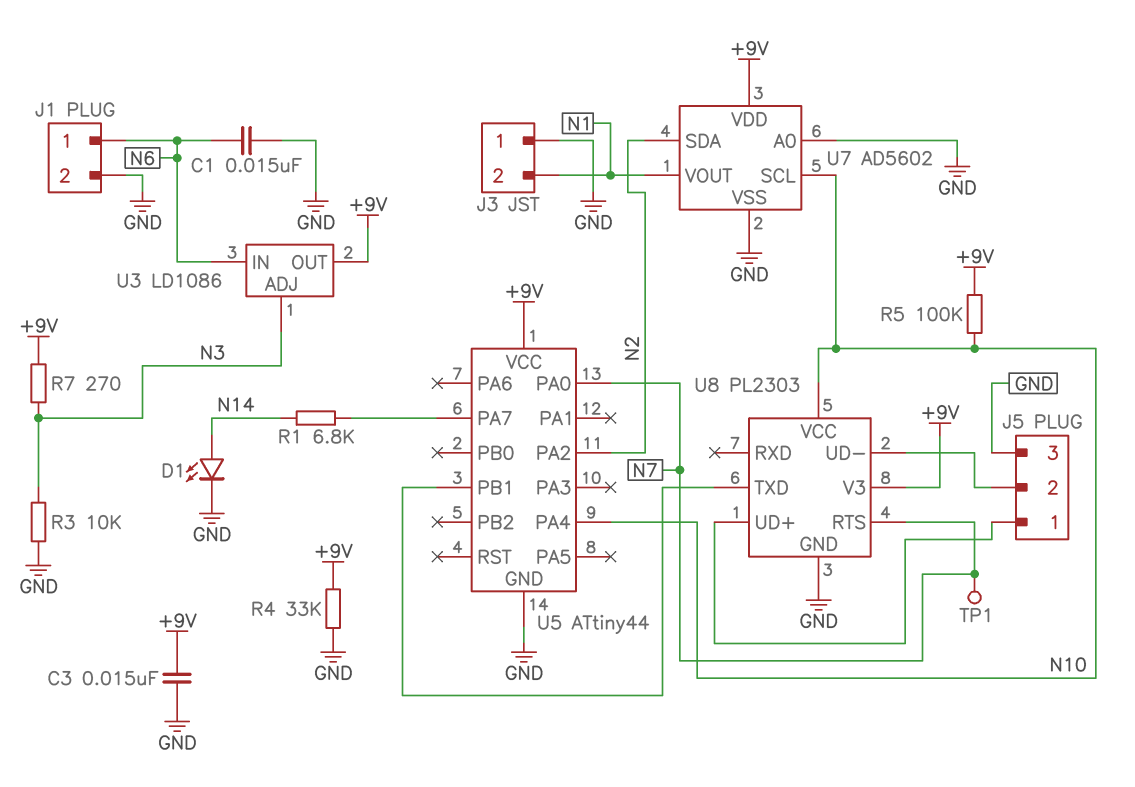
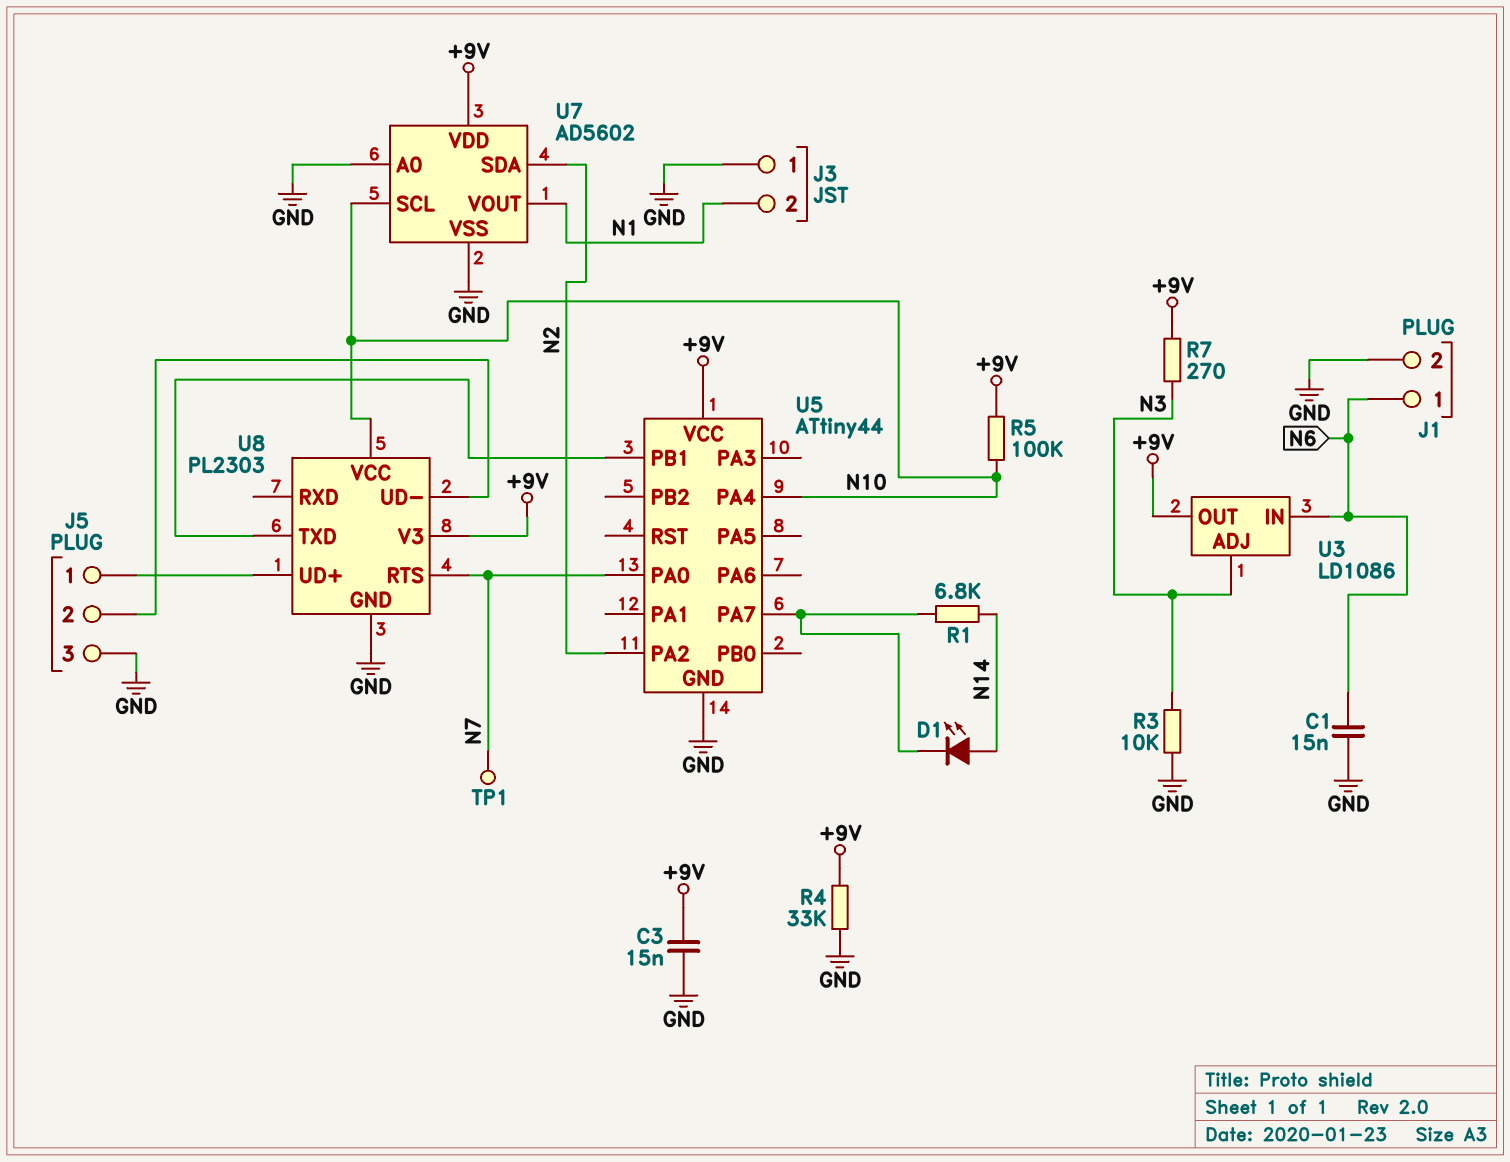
D1: LED (A N14, K GND) -> LED (A N14, K U5/PA7)

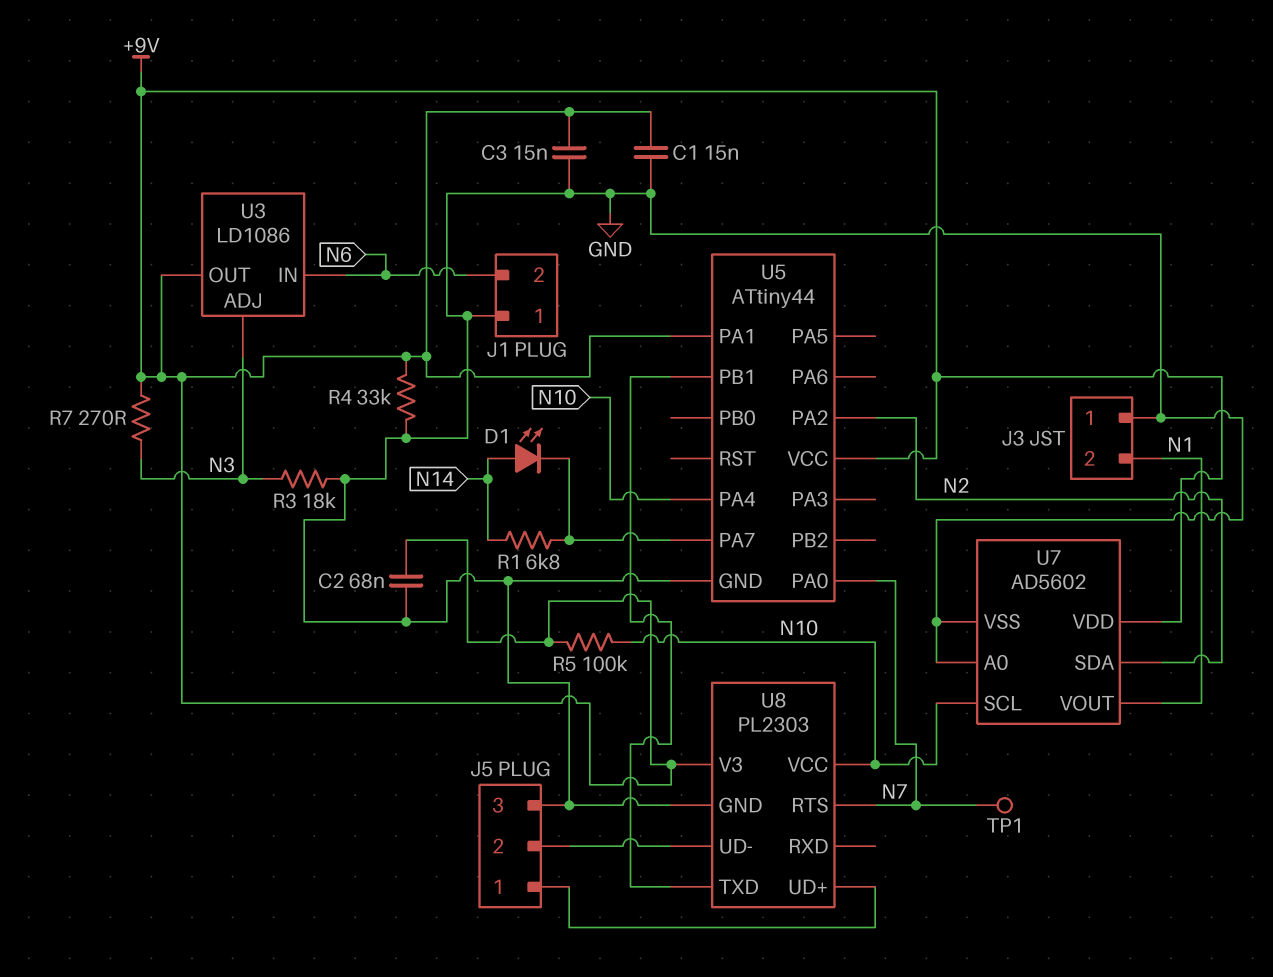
C1: 15nF (GND, N6) -> 15nF (+9V, GND)
C2: none -> 68nF (+9V, GND)
J1 pin 1: N6 -> GND
J1 pin 2: GND -> N6
R3: 10k (GND, N3) -> 18k (GND, N3)
U5 pin PA1: none -> +9V

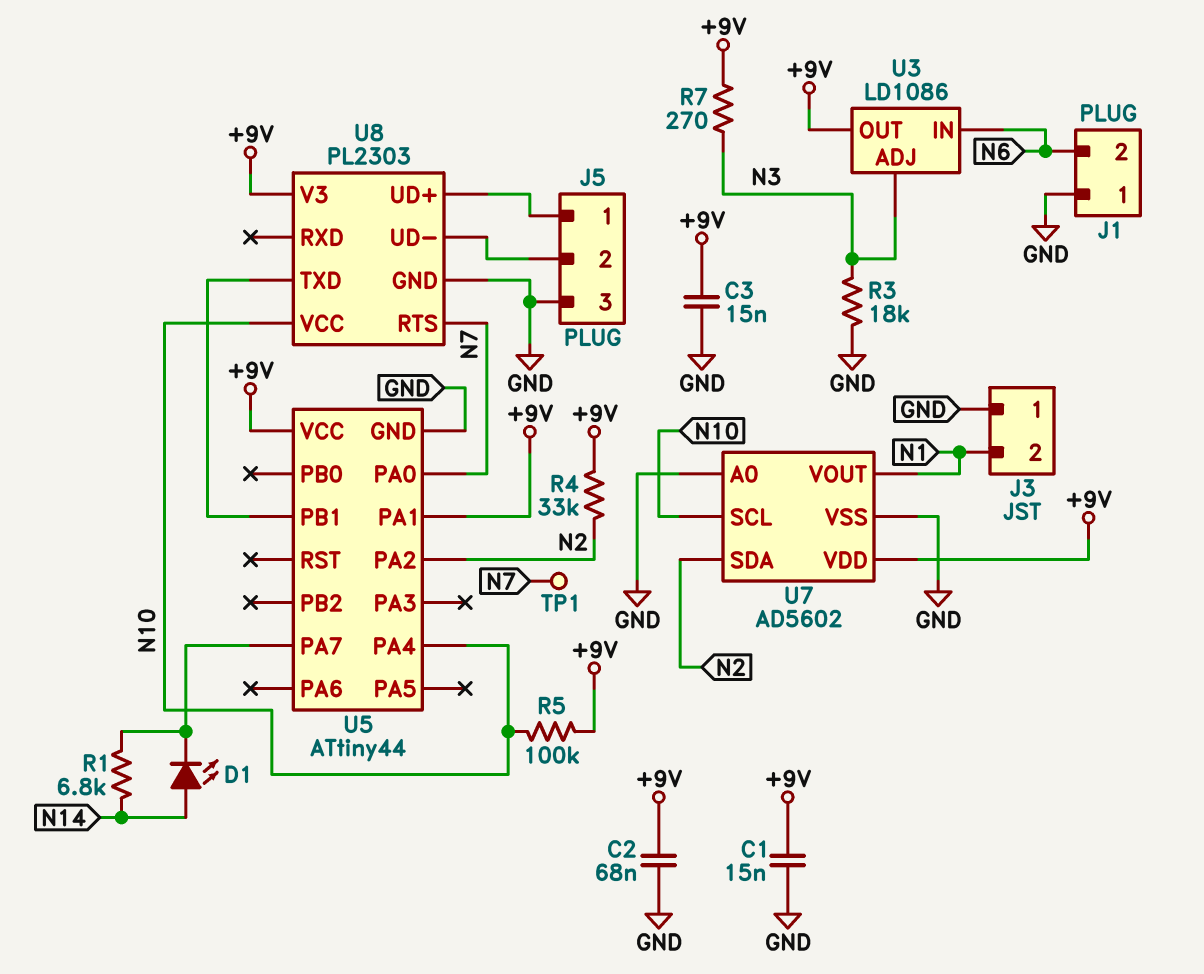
R4: 33k (+9V, GND) -> 33k (+9V, N2)

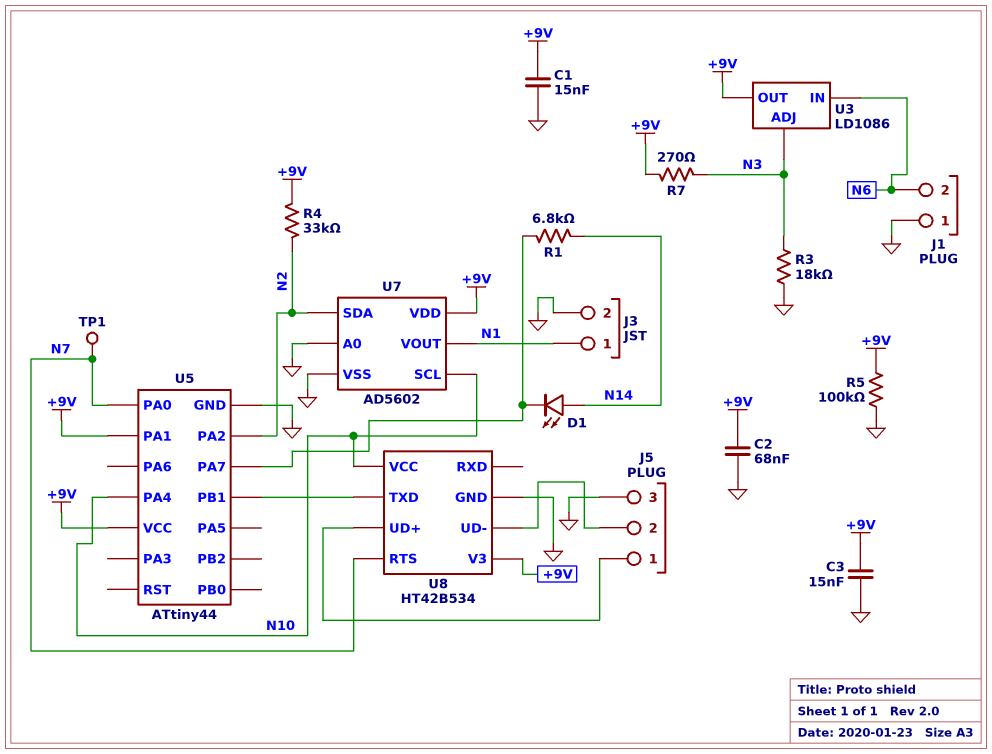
J3 pin 1: GND -> N1
J3 pin 2: N1 -> GND
R5: 100k (+9V, N10) -> 100k (+9V, GND)
U8: PL2303 -> HT42B534

